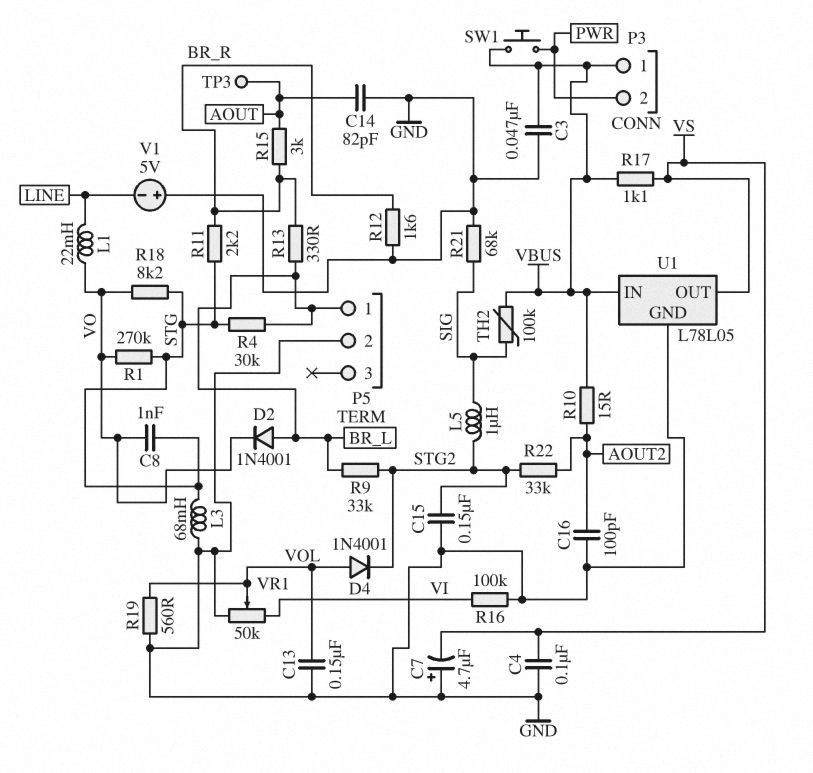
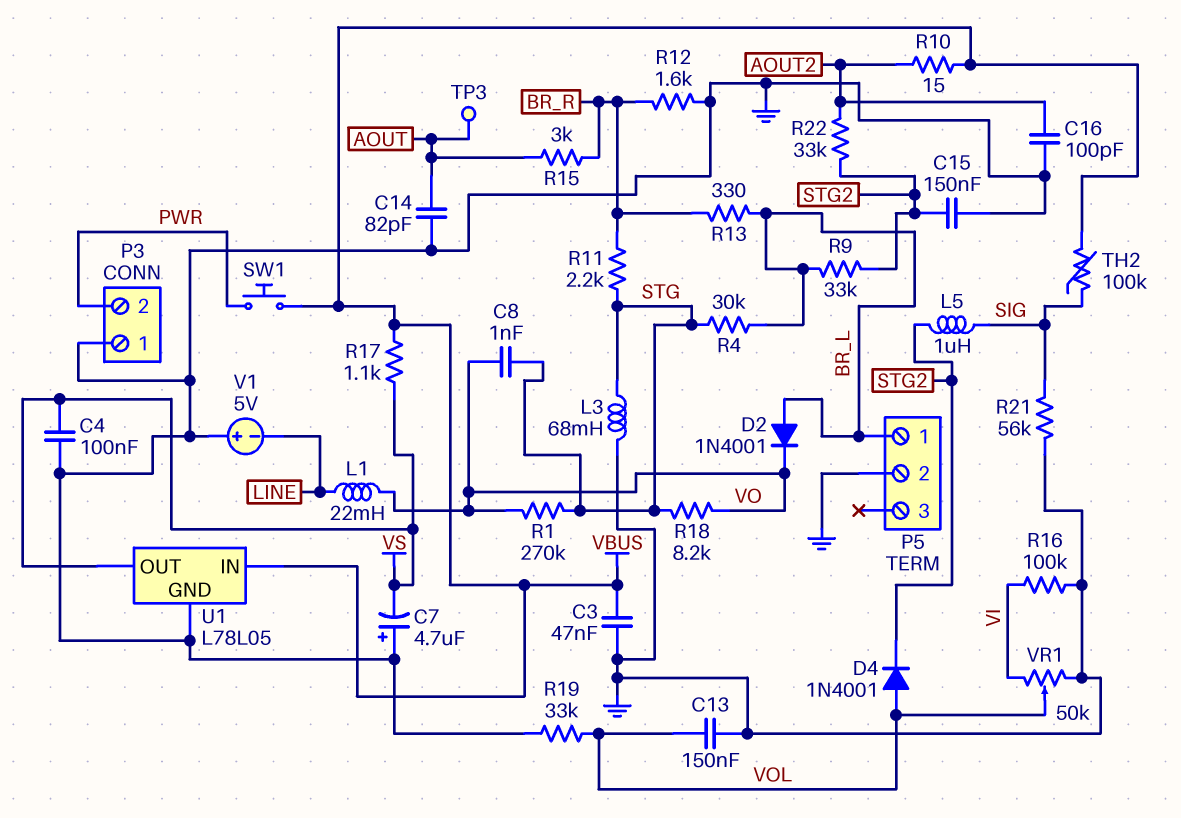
P3 pin 1: VBUS -> GND
R19: 560 (GND, VOL) -> 33k (GND, VOL)
R21: 68k (GND, SIG) -> 56k (GND, SIG)

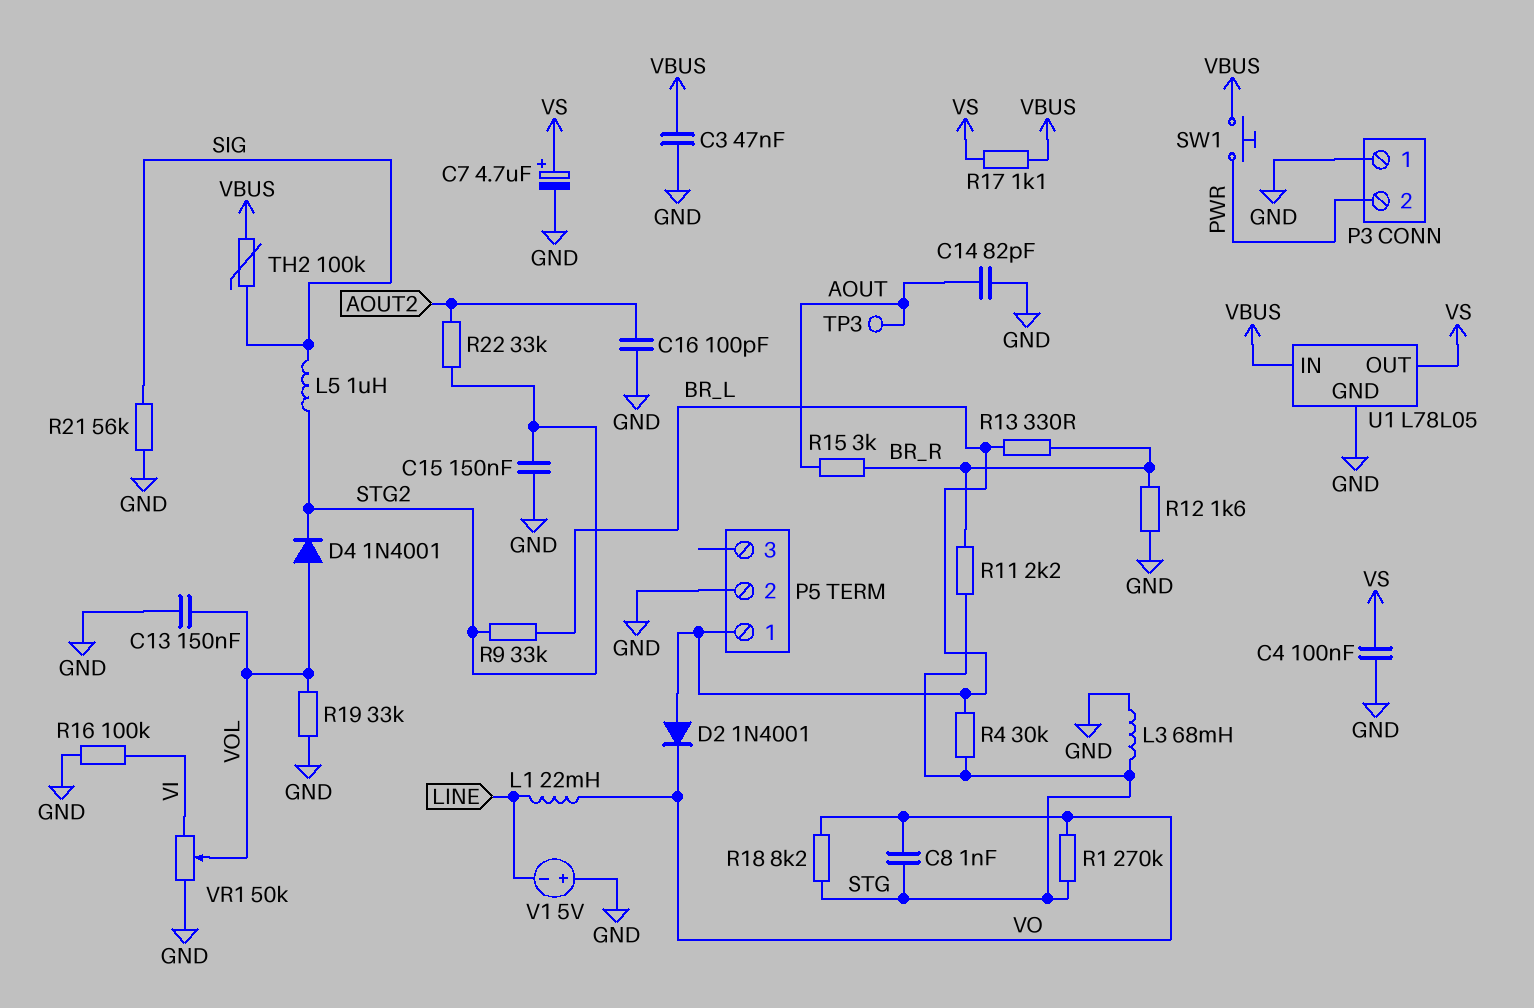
C7: 4.7uF (plus GND, minus VS) -> 4.7uF (plus VS, minus GND)
R10: 15 (AOUT2, VBUS) -> none

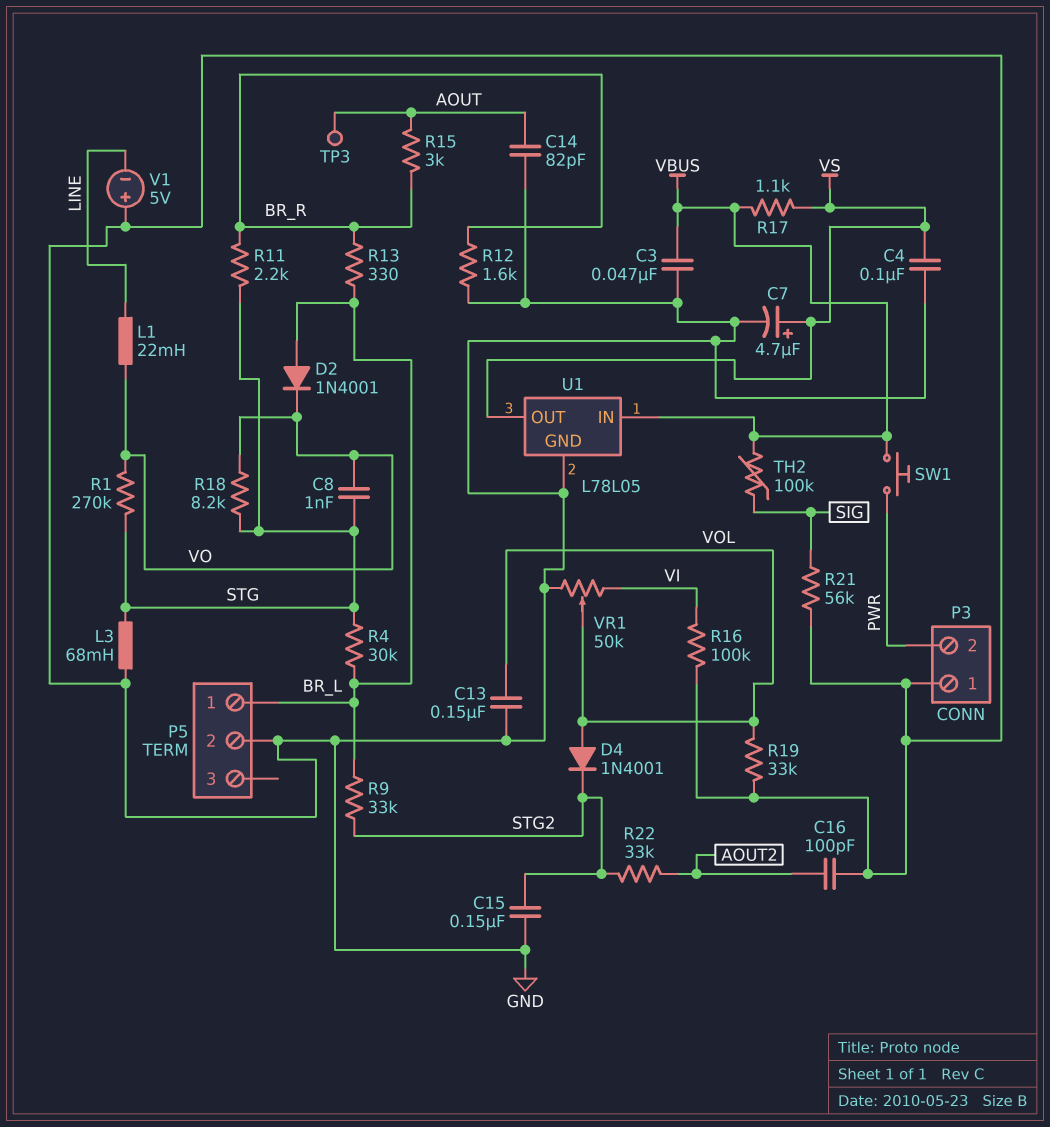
L5: 1uH (SIG, STG2) -> none

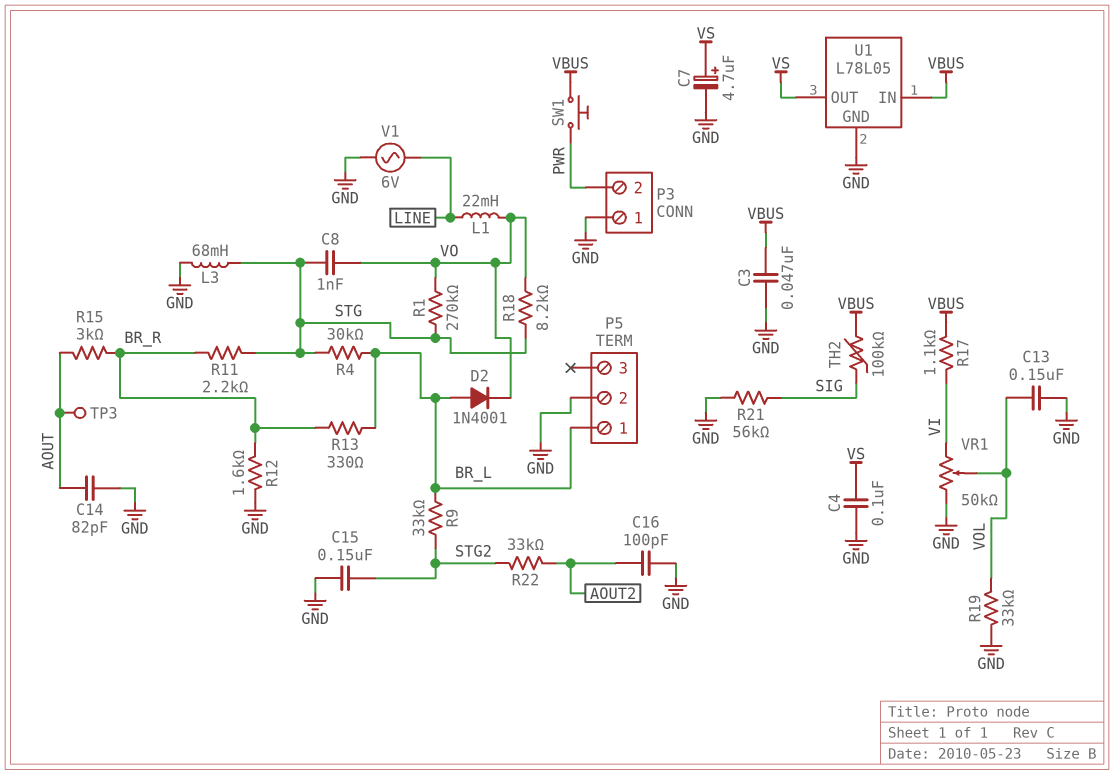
D4: diode 1N4001 (A VOL, K STG2) -> none
R16: 100k (GND, VI) -> none
R17: 1.1k (VBUS, VS) -> 1.1k (VBUS, VI)
V1: 5V (plus GND, minus LINE) -> AC 6V (GND, LINE)

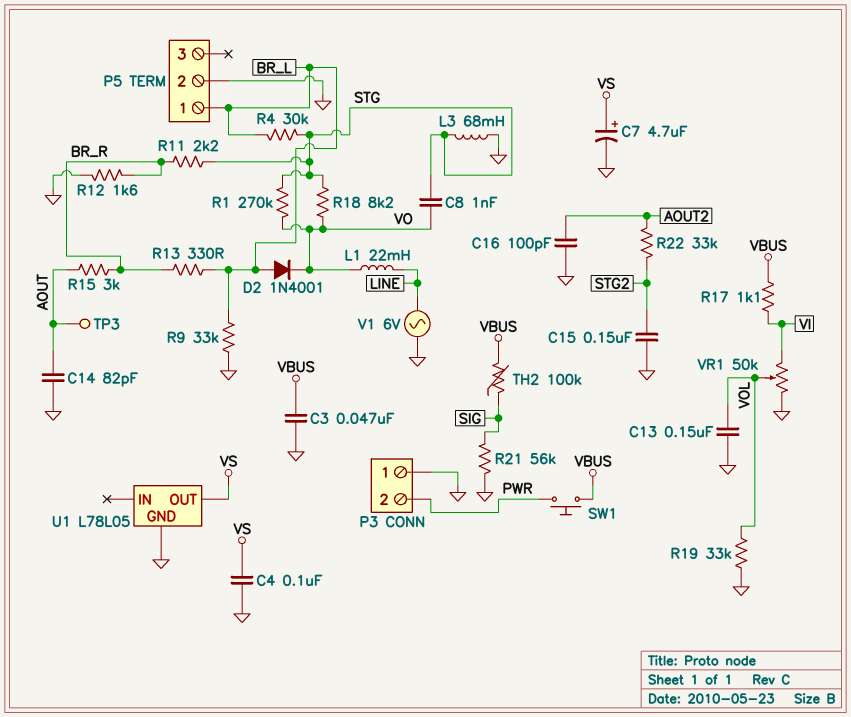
R9: 33k (BR_L, STG2) -> 33k (BR_L, GND)
U1 pin IN: VBUS -> none

